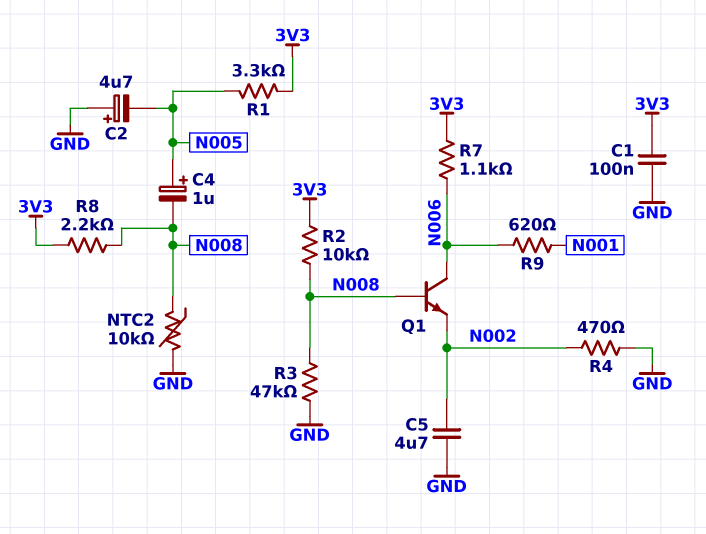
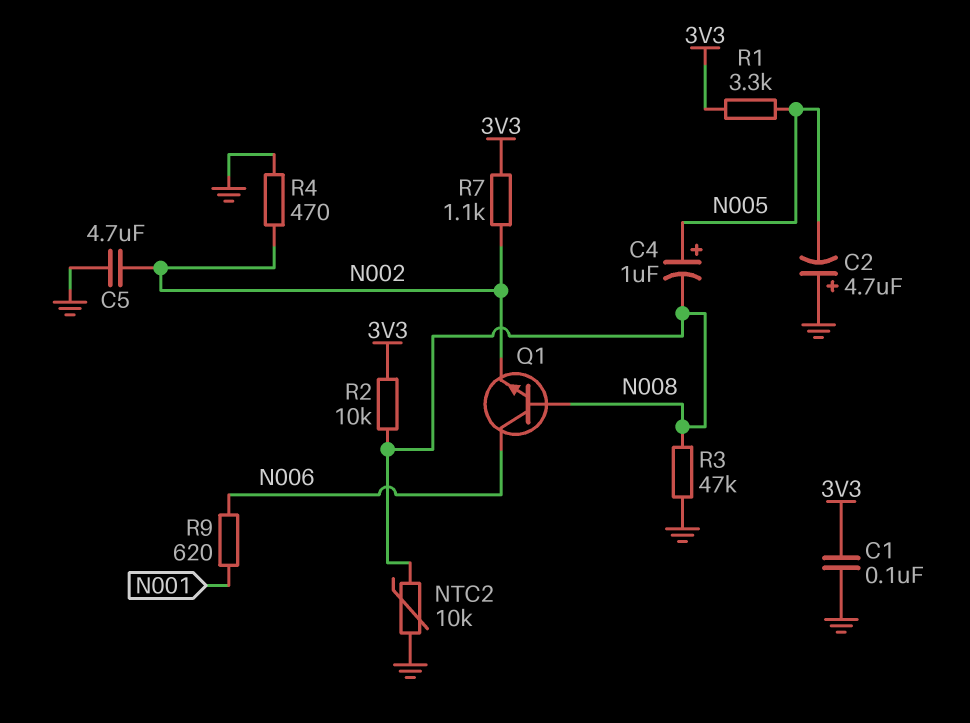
R7: 1.1k (3V3, N006) -> 1.1k (3V3, N002)
R8: 2.2k (3V3, N008) -> none

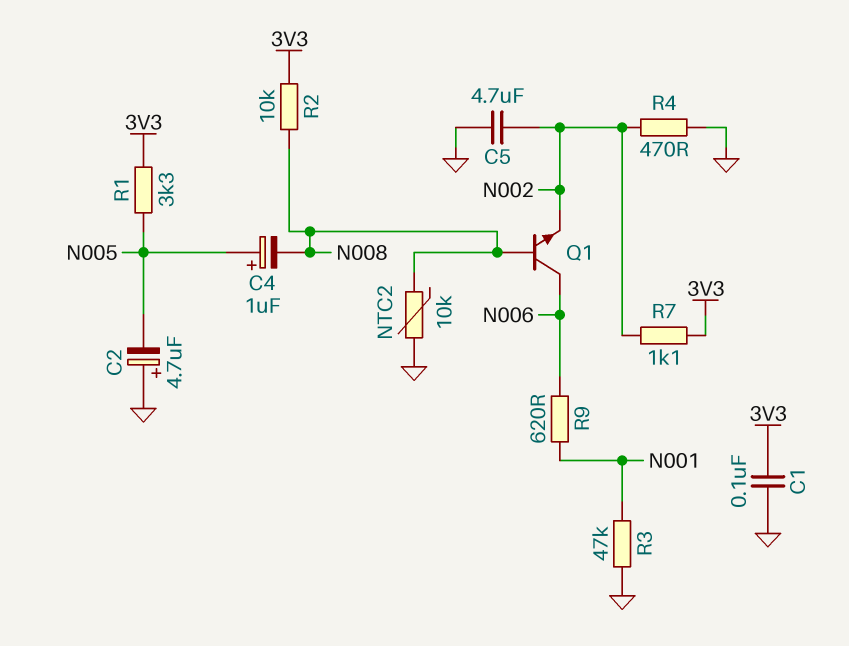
R3: 47k (GND, N008) -> 47k (GND, N001)

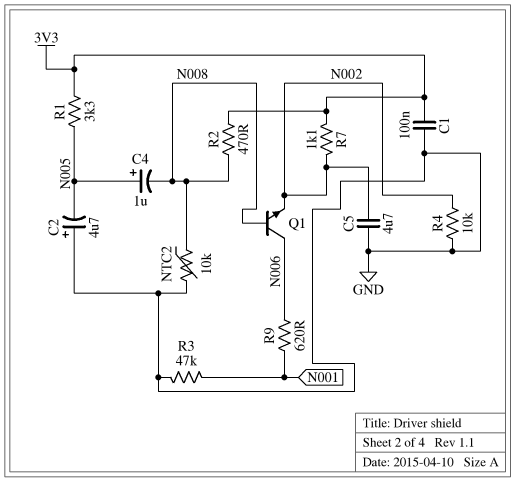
R2: 10k (3V3, N008) -> 470 (3V3, N008)
R4: 470 (GND, N002) -> 10k (GND, N002)

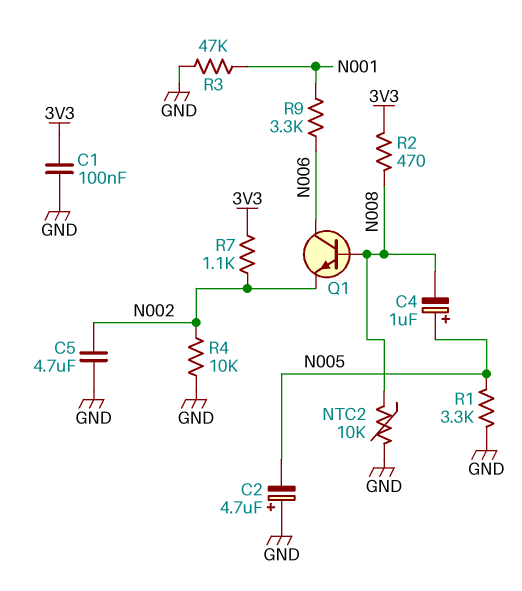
R1: 3.3k (3V3, N005) -> 3.3k (GND, N005)
R9: 620 (N001, N006) -> 3.3k (N001, N006)

